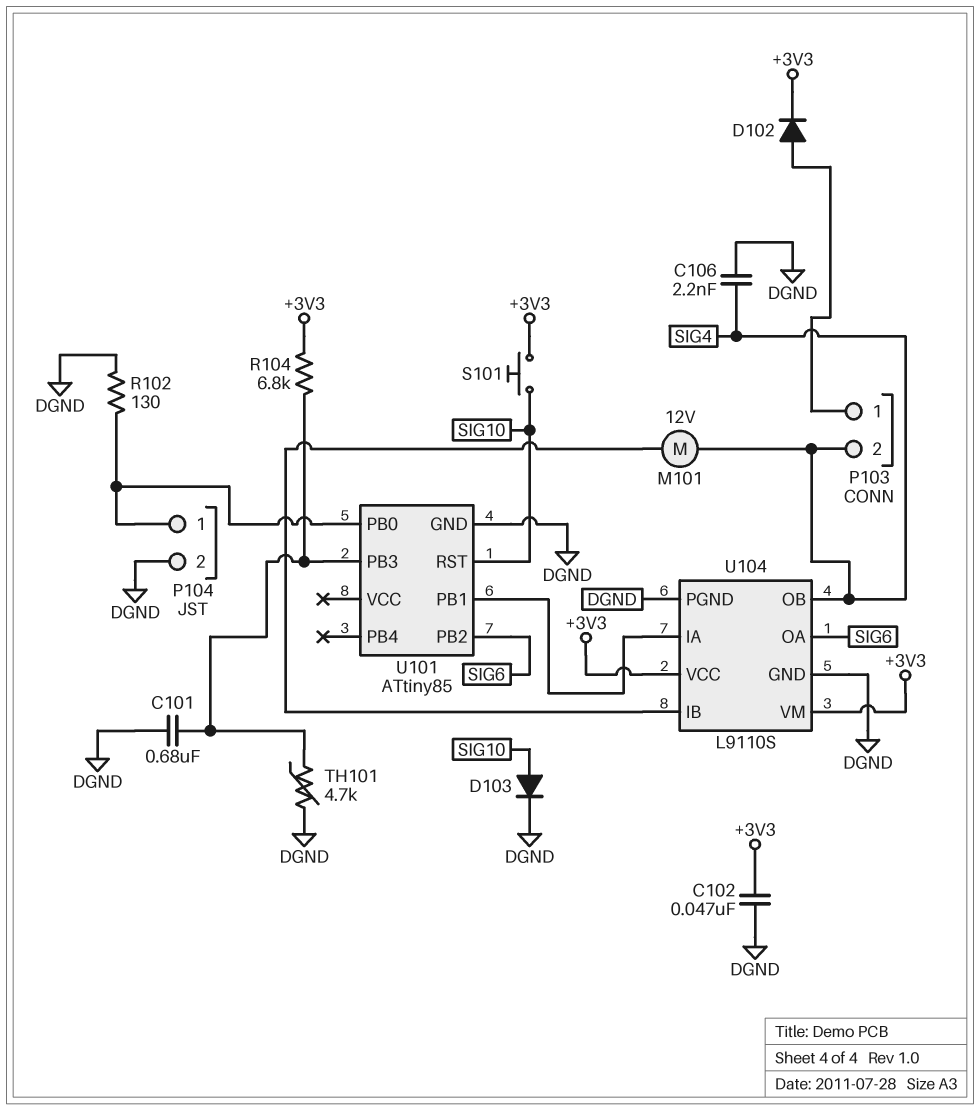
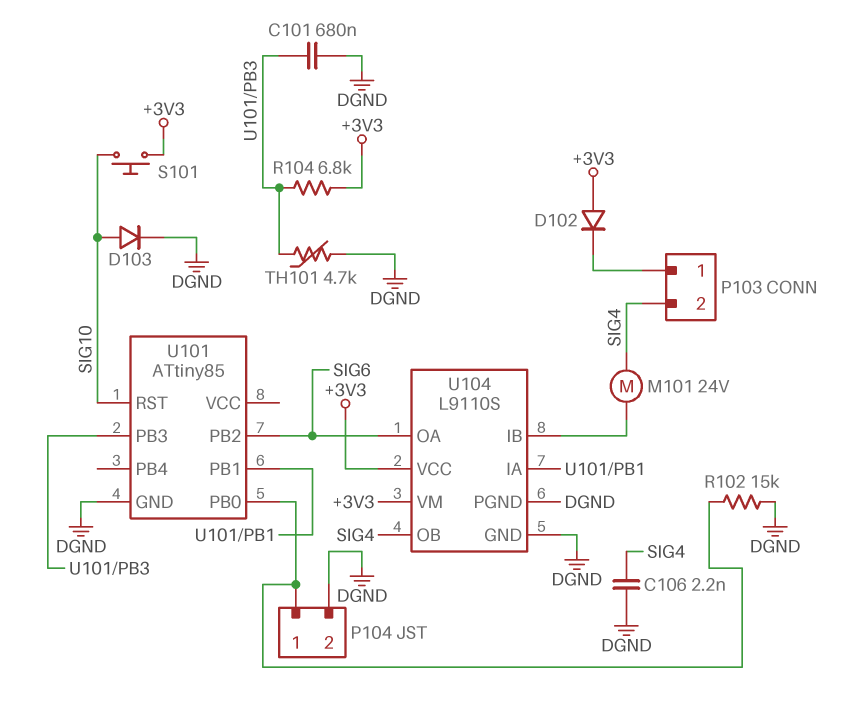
C102: 47nF (+3V3, DGND) -> none
D102: diode (A P103/1, K +3V3) -> diode (A +3V3, K P103/1)
M101: motor 12V (SIG4, U104/IB) -> motor 24V (SIG4, U104/IB)
R102: 130 (DGND, P104/1) -> 15k (DGND, P104/1)

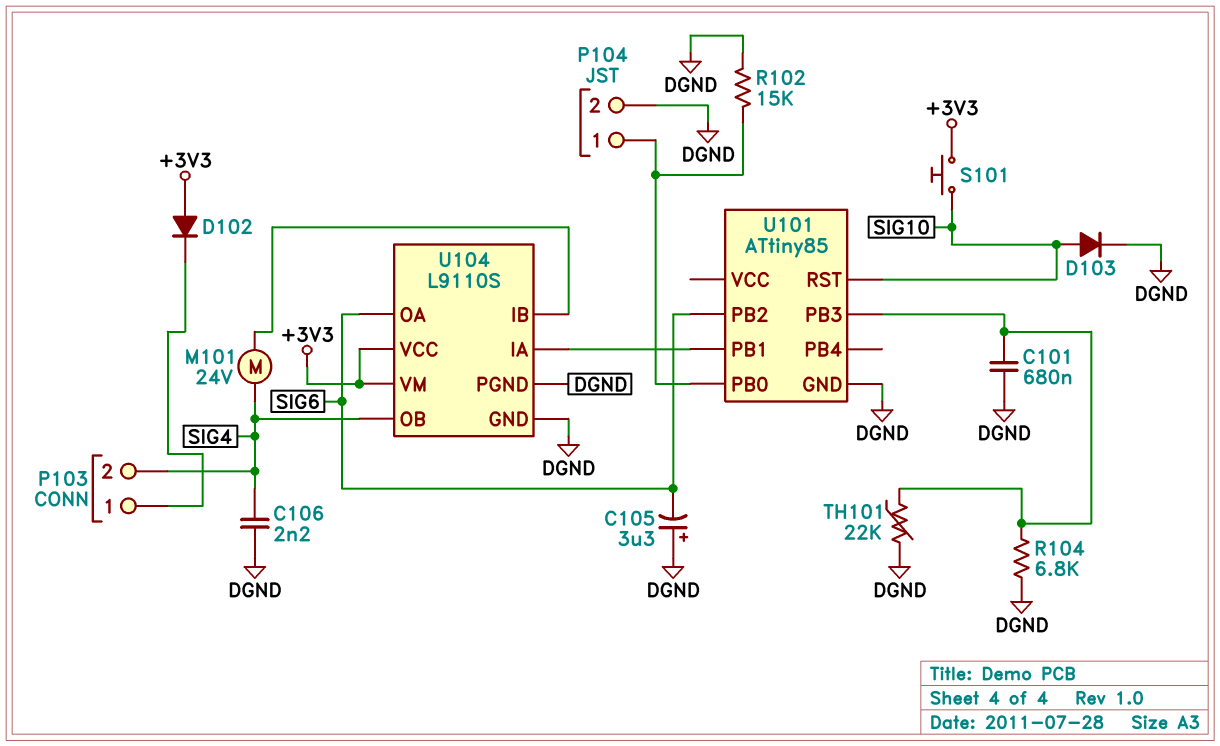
C105: none -> 3.3uF (plus DGND, minus SIG6)
R104: 6.8k (+3V3, U101/PB3) -> 6.8k (DGND, U101/PB3)
TH101: 4.7k (DGND, U101/PB3) -> 22k (DGND, U101/PB3)

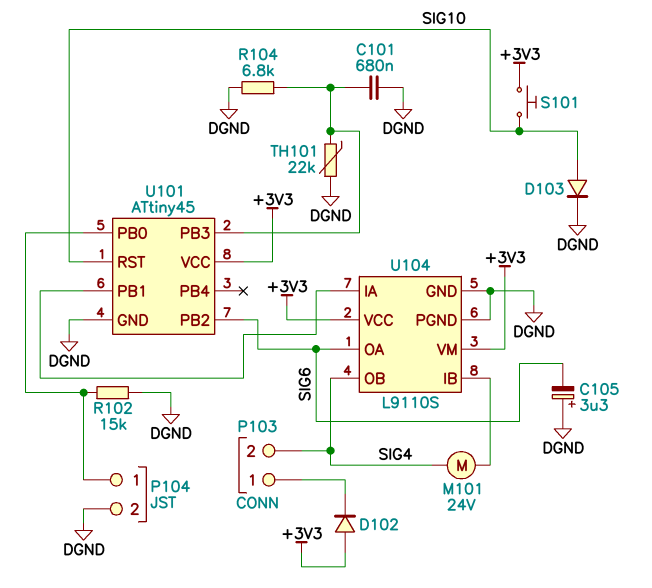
C106: 2.2nF (DGND, SIG4) -> none
U101: ATtiny85 -> ATtiny45
U101 pin VCC: none -> +3V3

